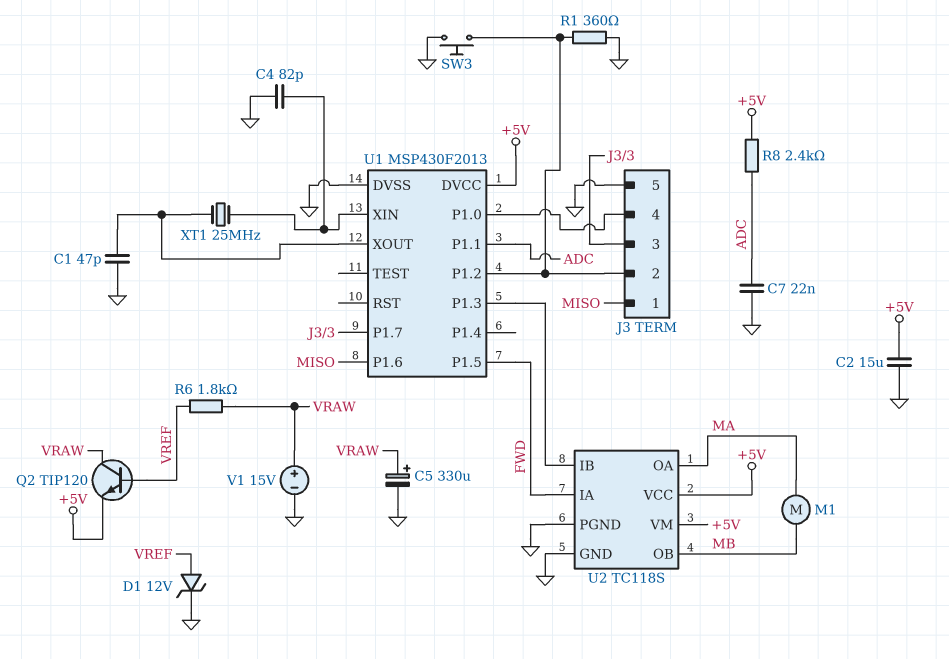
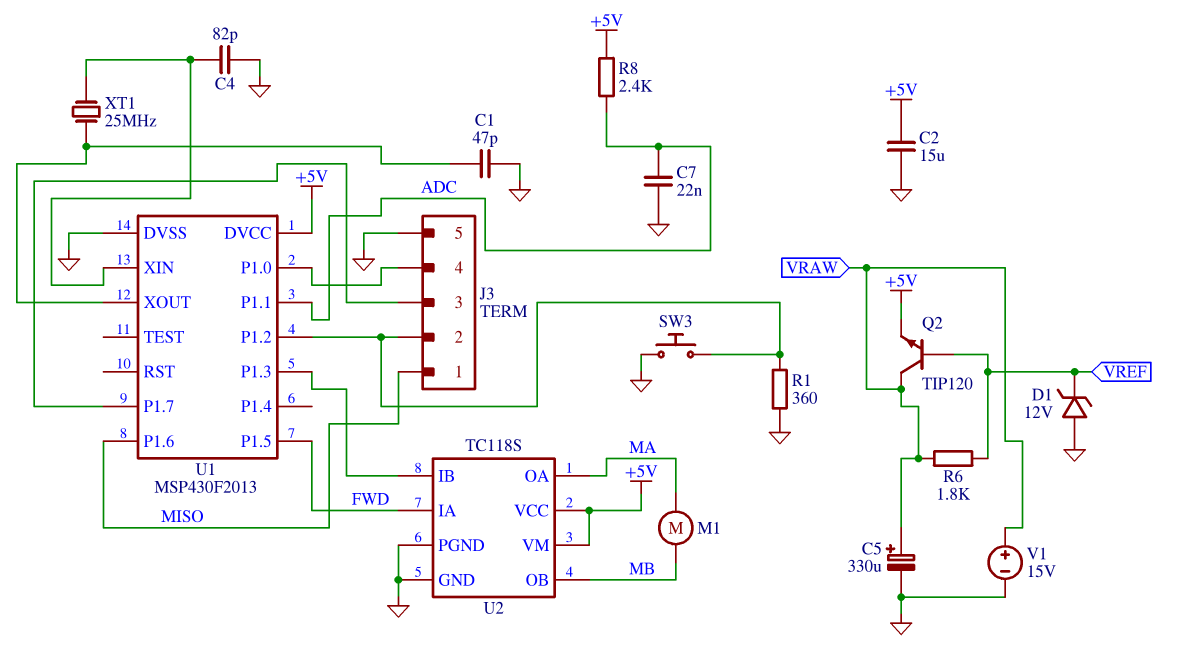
D1: zener 12V (A VREF, K GND) -> zener 12V (A GND, K VREF)

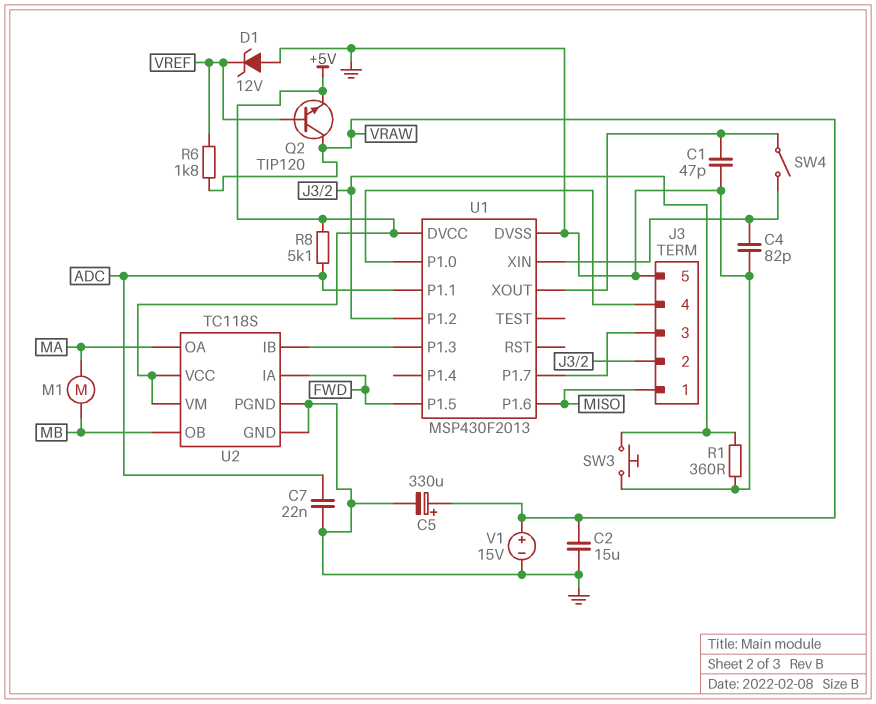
C2: 15uF (+5V, GND) -> 15uF (GND, VRAW)
R8: 2.4k (+5V, ADC) -> 5.1k (+5V, ADC)
SW4: none -> switch (U1/XIN, U1/XOUT)
XT1: 25MHz (U1/XIN, U1/XOUT) -> none

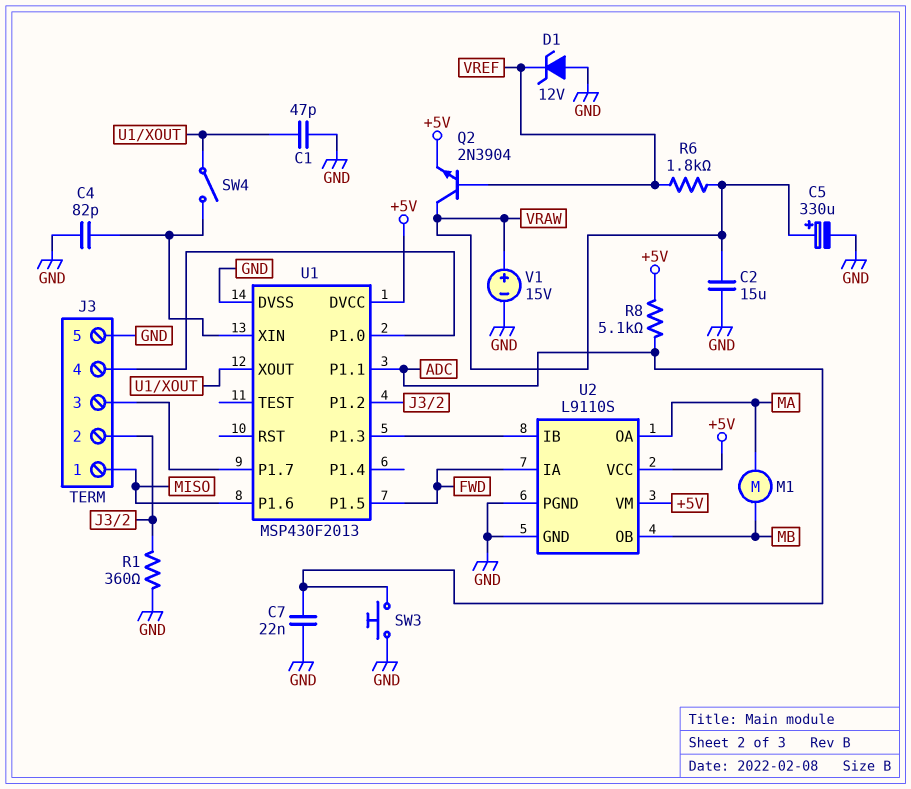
Q2: NPN TIP120 (B VREF, C VRAW, E +5V) -> NPN 2N3904 (B VREF, C VRAW, E +5V)
SW3: button (GND, J3/2) -> button (ADC, GND)
U2: TC118S -> L9110S

